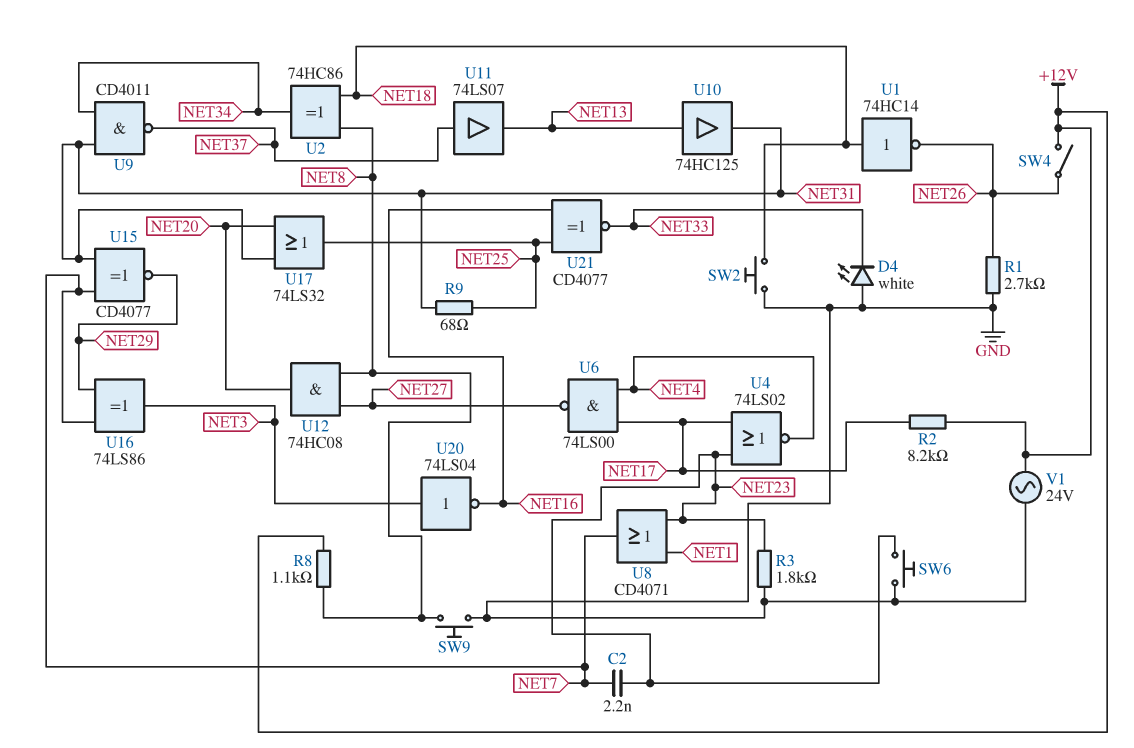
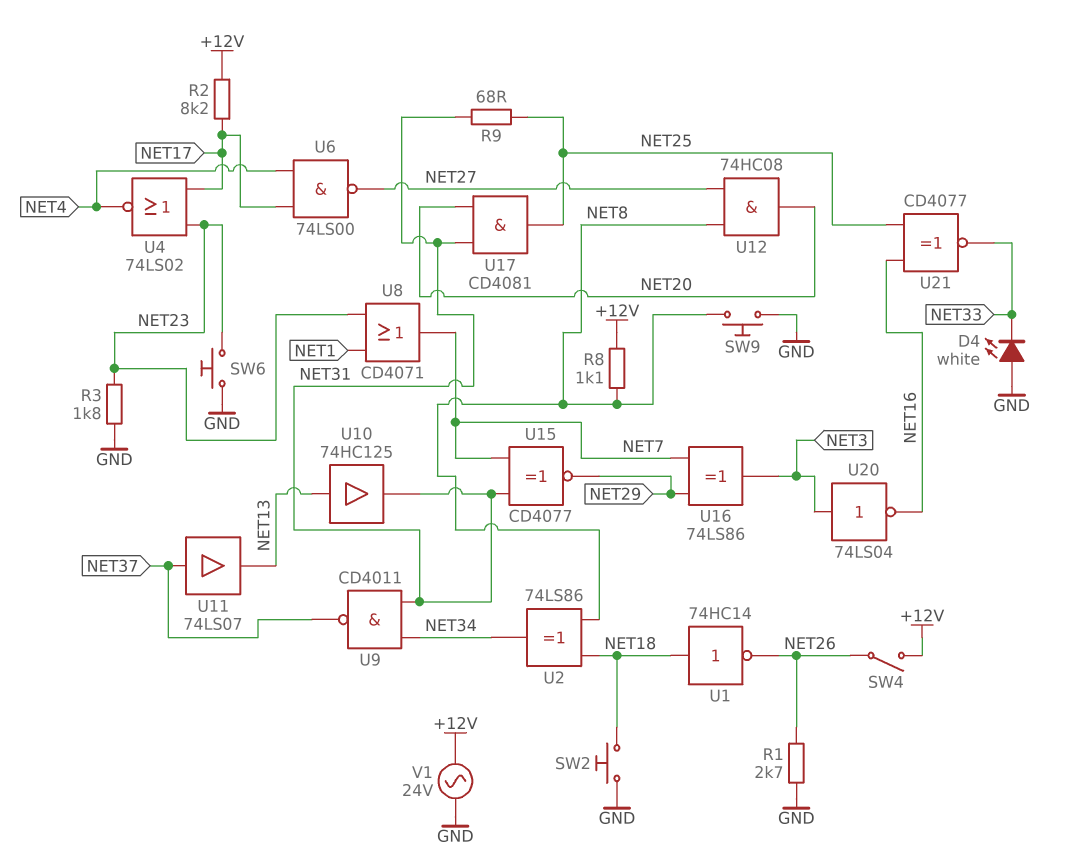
C2: 2.2nF (NET7, NET23) -> none
U2: XOR 74HC86 (in NET8, in NET18, out NET34) -> XOR 74LS86 (in NET8, in NET18, out NET34)
U17: OR 74LS32 (in NET20, in NET31, out NET25) -> AND CD4081 (in NET20, in NET31, out NET25)

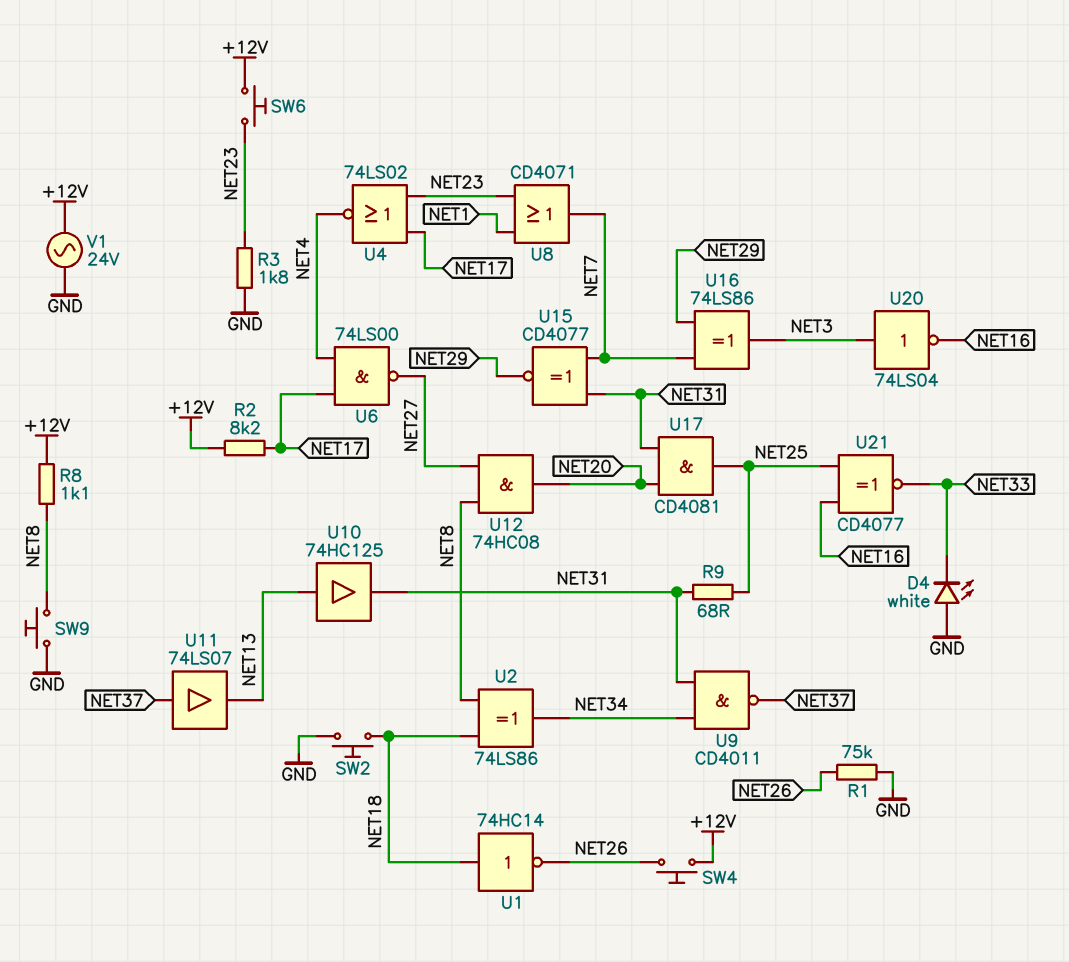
R1: 2.7k (GND, NET26) -> 75k (GND, NET26)
SW4: switch (+12V, NET26) -> button (+12V, NET26)
SW6: button (GND, NET23) -> button (+12V, NET23)

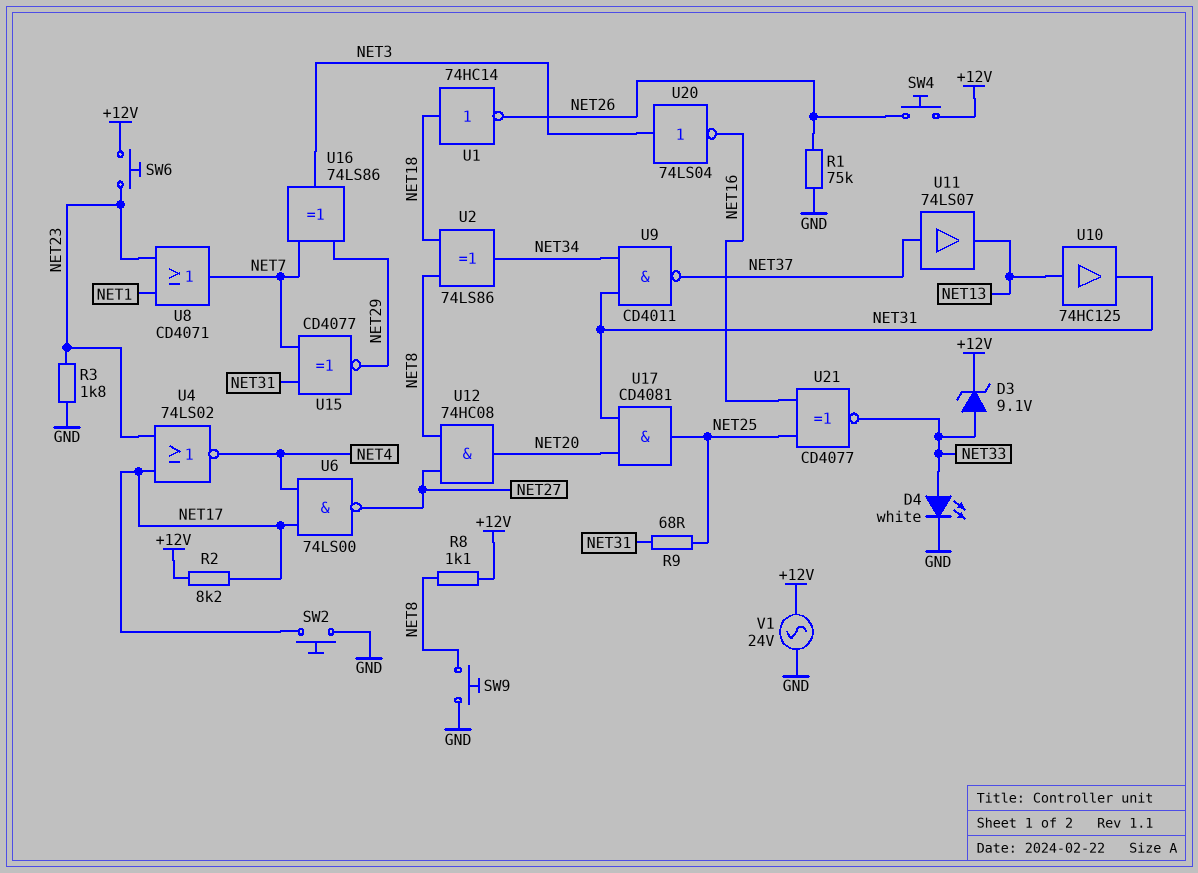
D3: none -> zener 9.1V (A NET33, K +12V)
D4: LED white (A GND, K NET33) -> LED white (A NET33, K GND)
SW2: button (GND, NET18) -> button (GND, NET17)

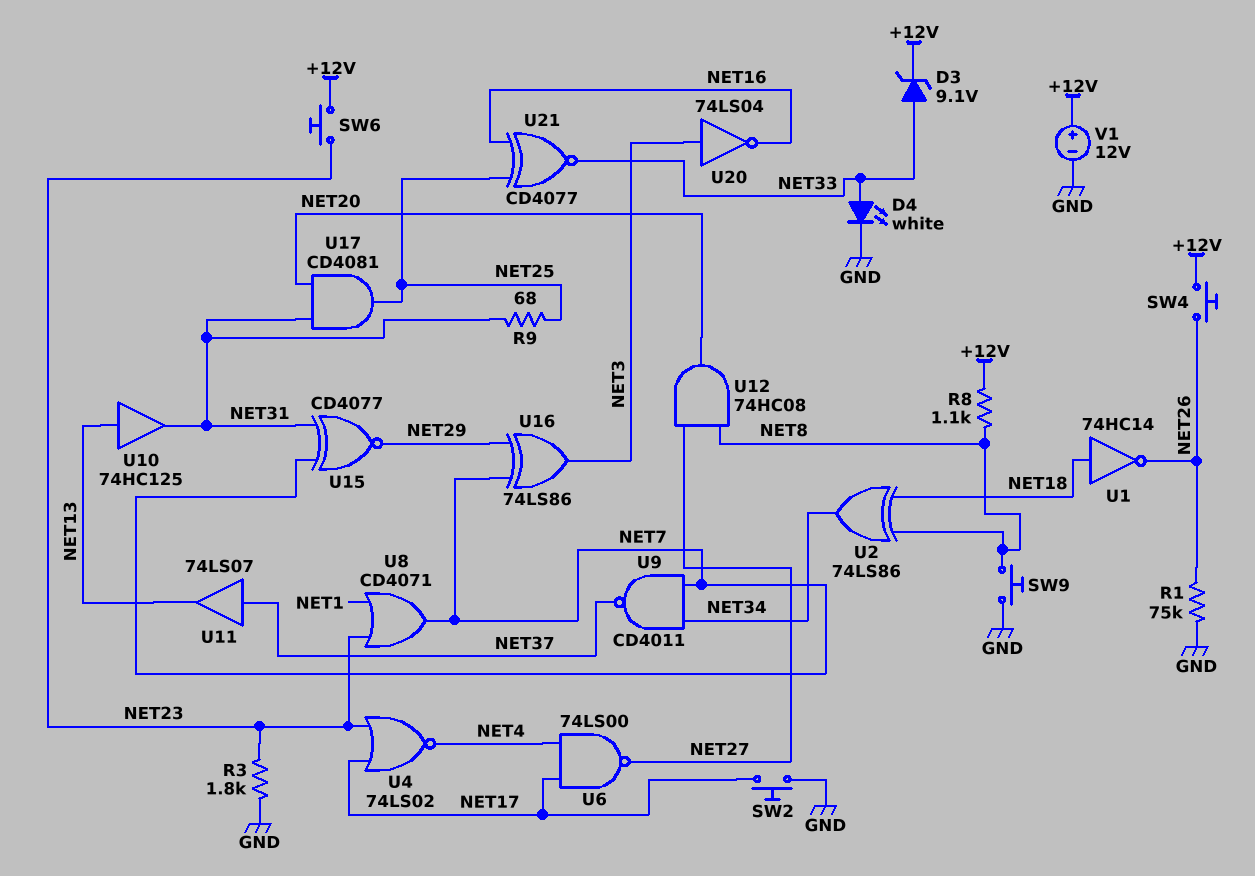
R2: 8.2k (+12V, NET17) -> none
U9: NAND CD4011 (in NET31, in NET34, out NET37) -> NAND CD4011 (in NET7, in NET34, out NET37)
V1: AC 24V (+12V, GND) -> 12V (plus +12V, minus GND)

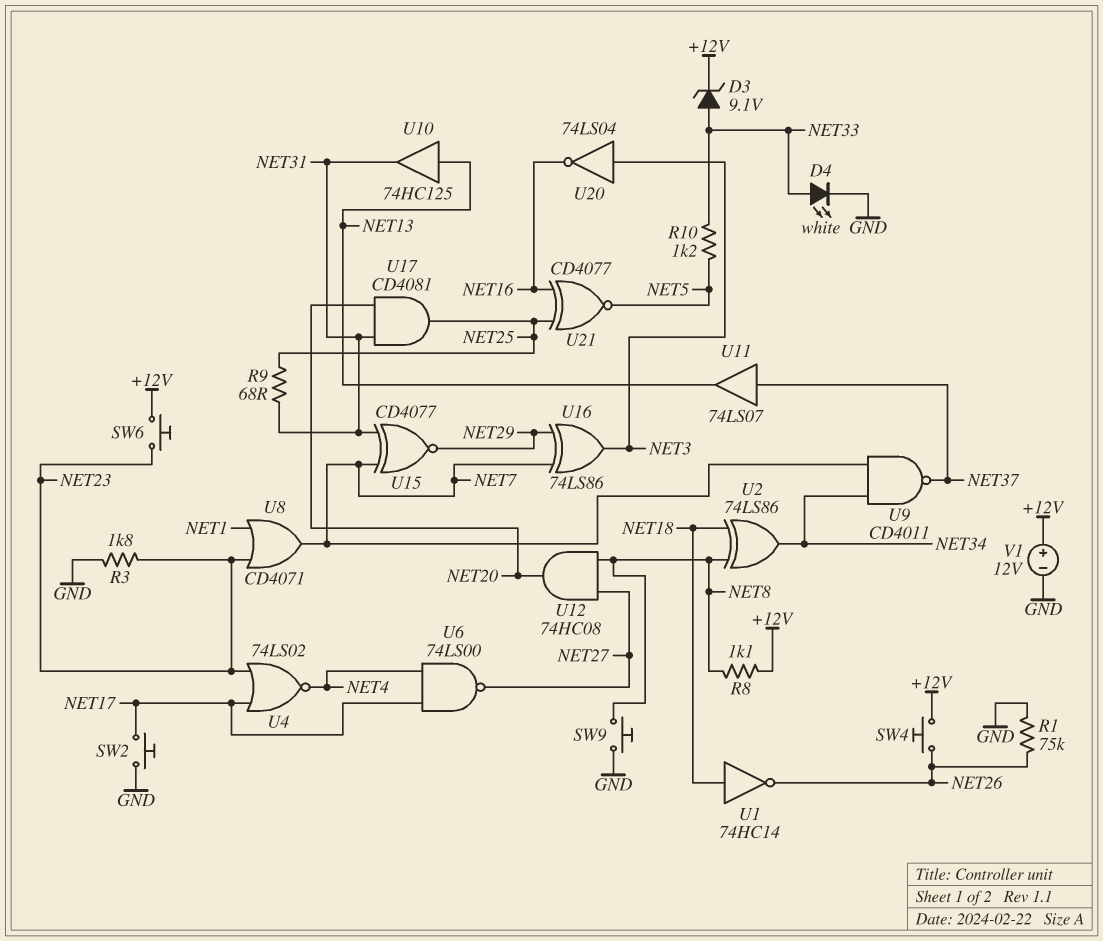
R10: none -> 1.2k (NET5, NET33)
U21: XNOR CD4077 (in NET16, in NET25, out NET33) -> XNOR CD4077 (in NET16, in NET25, out NET5)

